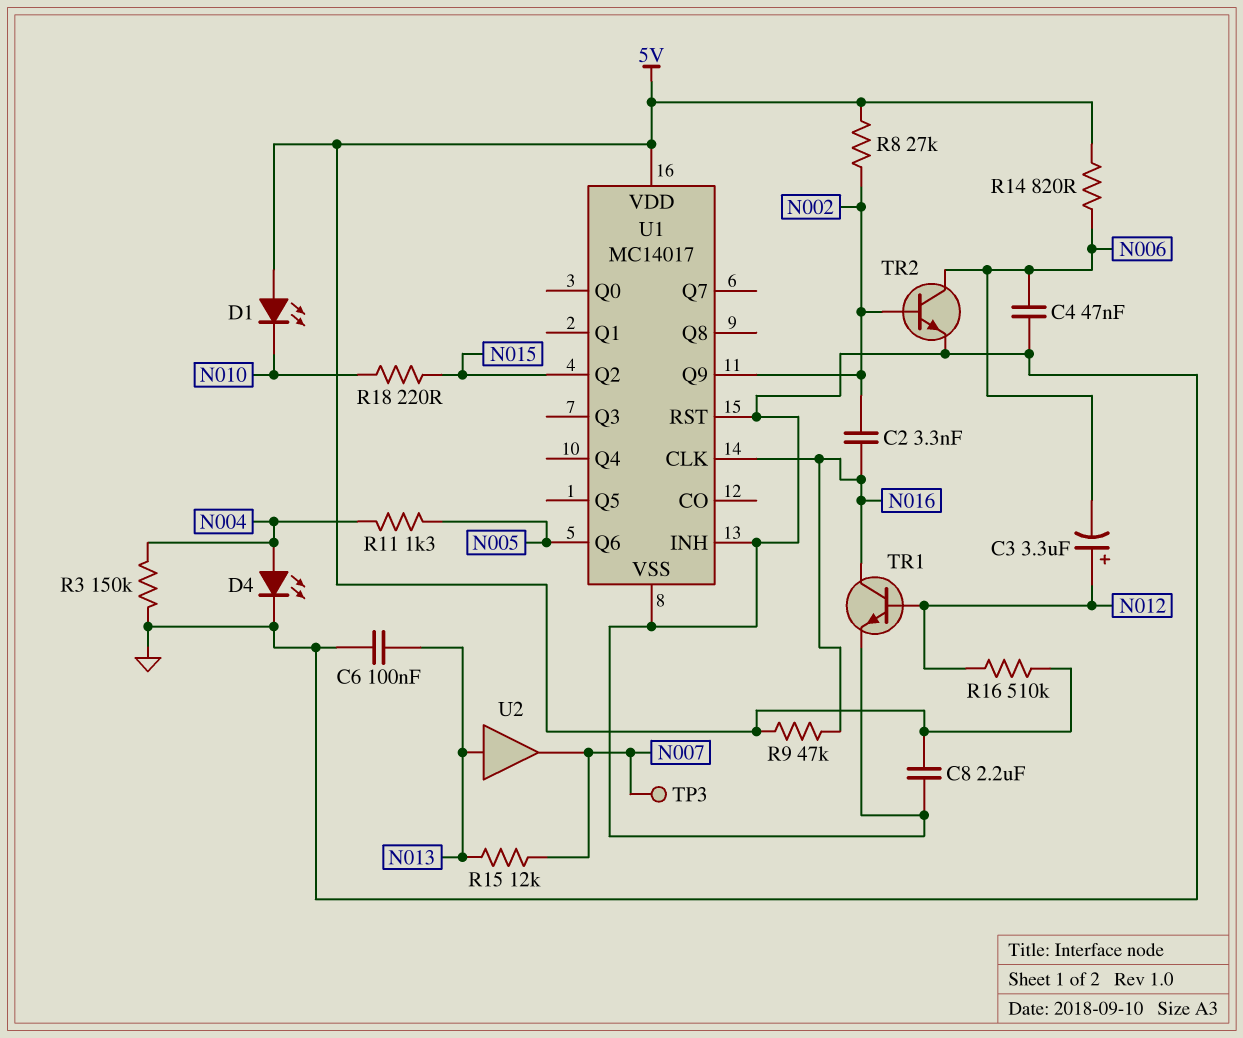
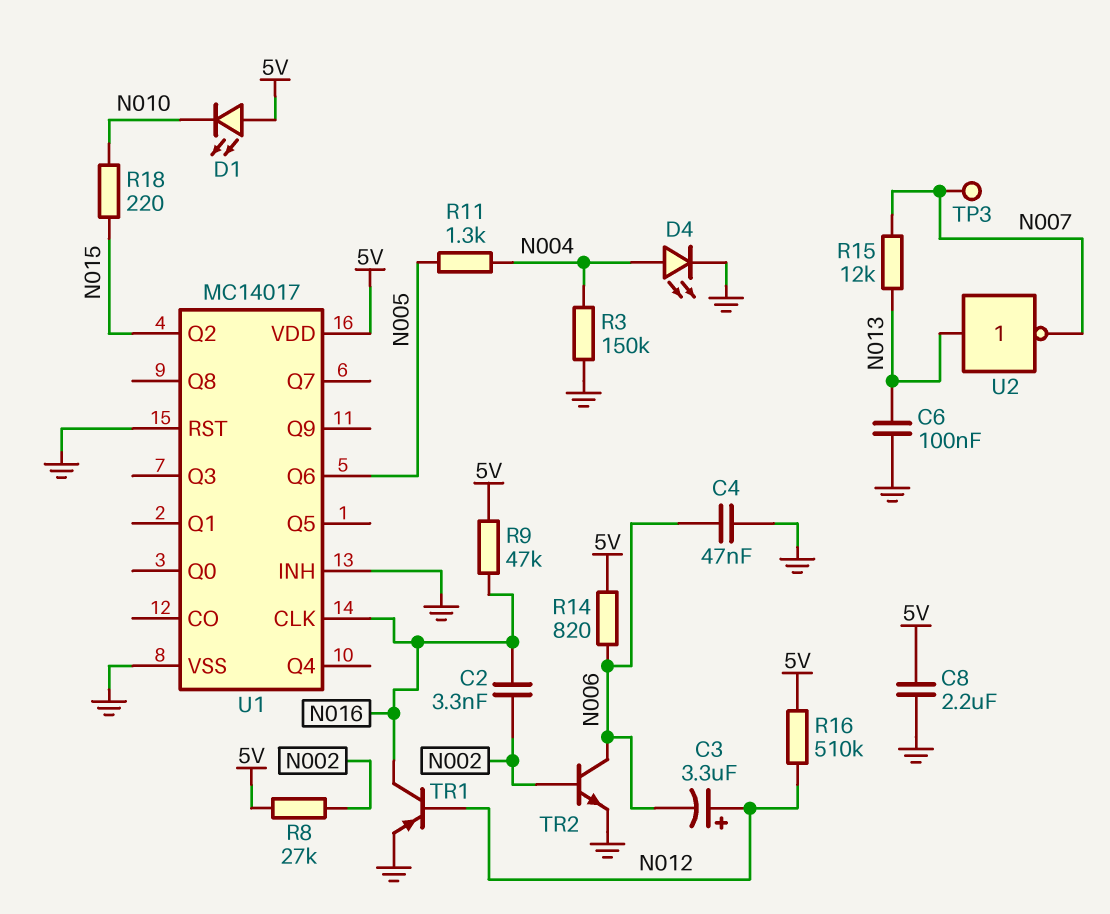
TR1: NPN (B N012, C N016, E GND) -> PNP (B N012, C N016, E GND)
U1 pin Q9: N002 -> none
U2: buffer (in N013, out N007) -> NOT (in N013, out N007)

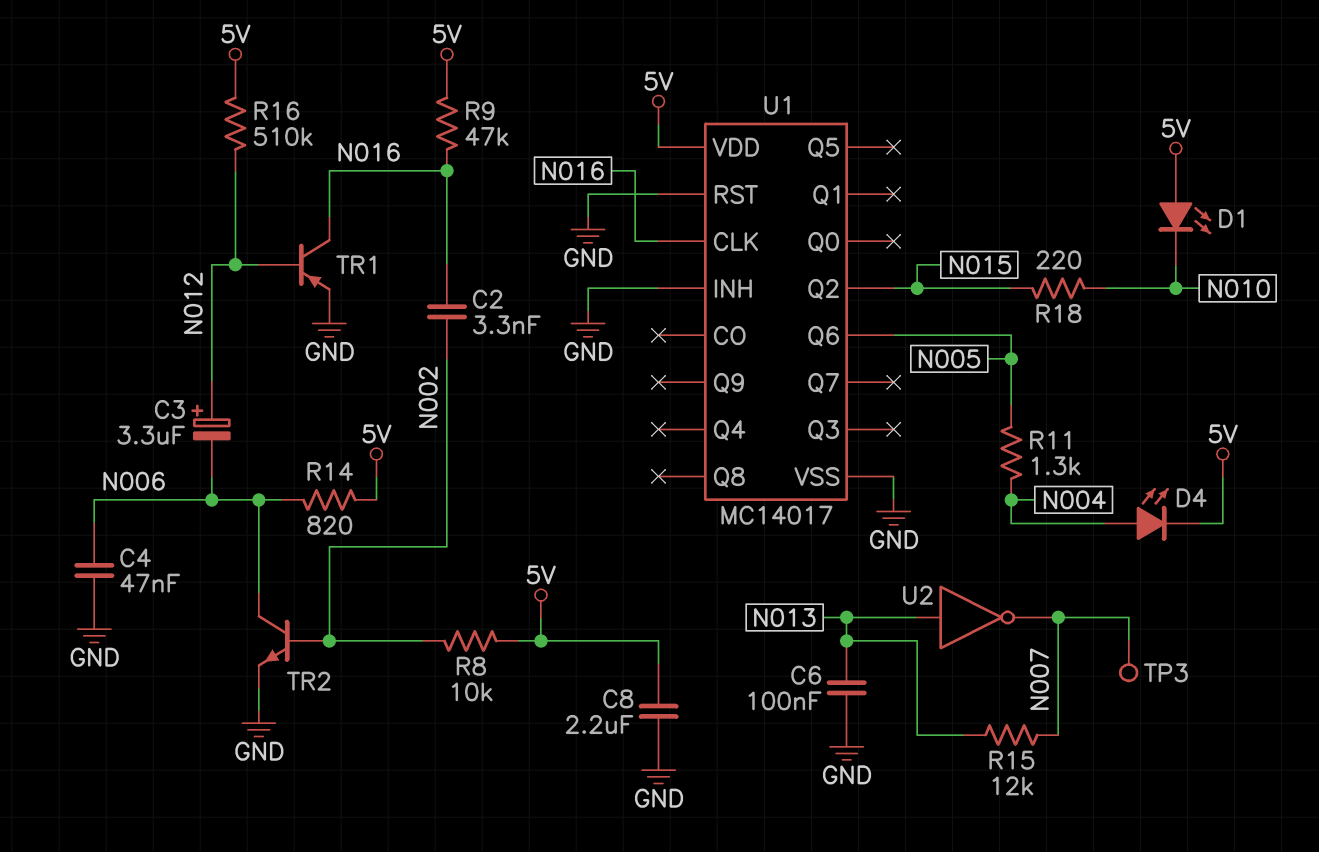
D4: LED (A N004, K GND) -> LED (A N004, K 5V)
R3: 150k (GND, N004) -> none
R8: 27k (5V, N002) -> 10k (5V, N002)

